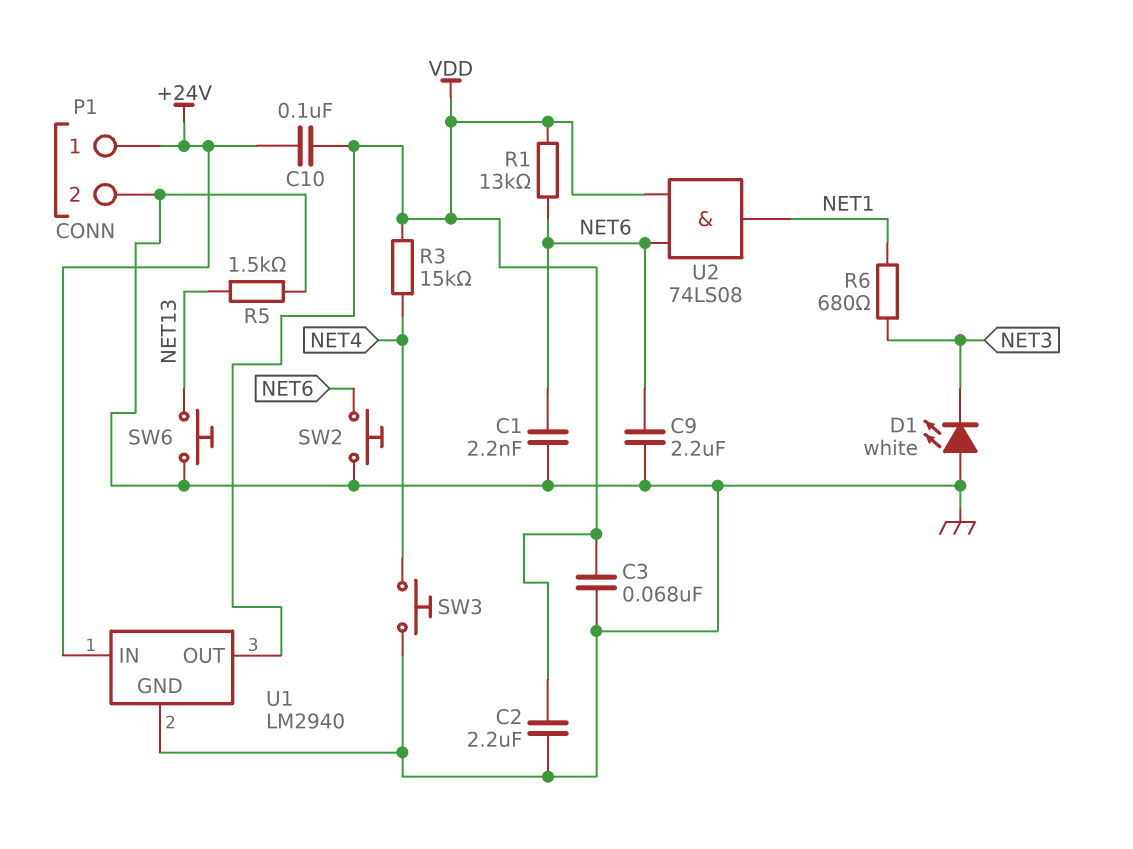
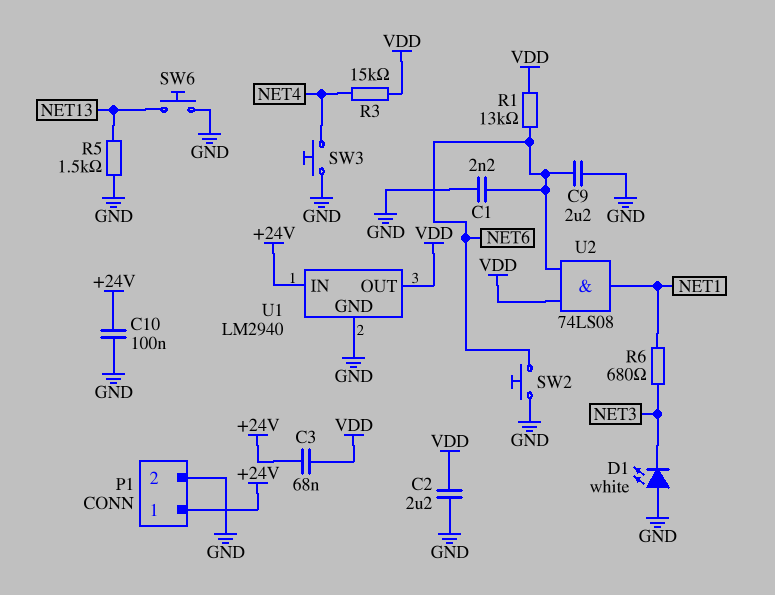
C3: 68nF (GND, VDD) -> 68nF (+24V, VDD)
C10: 100nF (+24V, VDD) -> 100nF (+24V, GND)

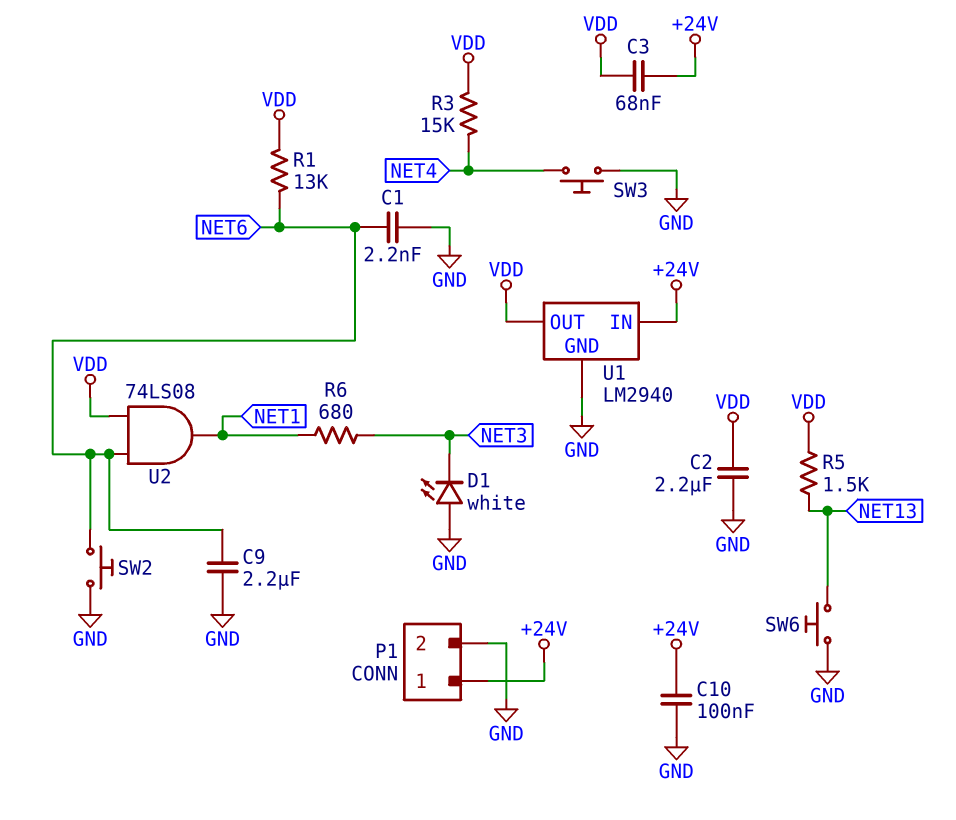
R5: 1.5k (GND, NET13) -> 1.5k (NET13, VDD)

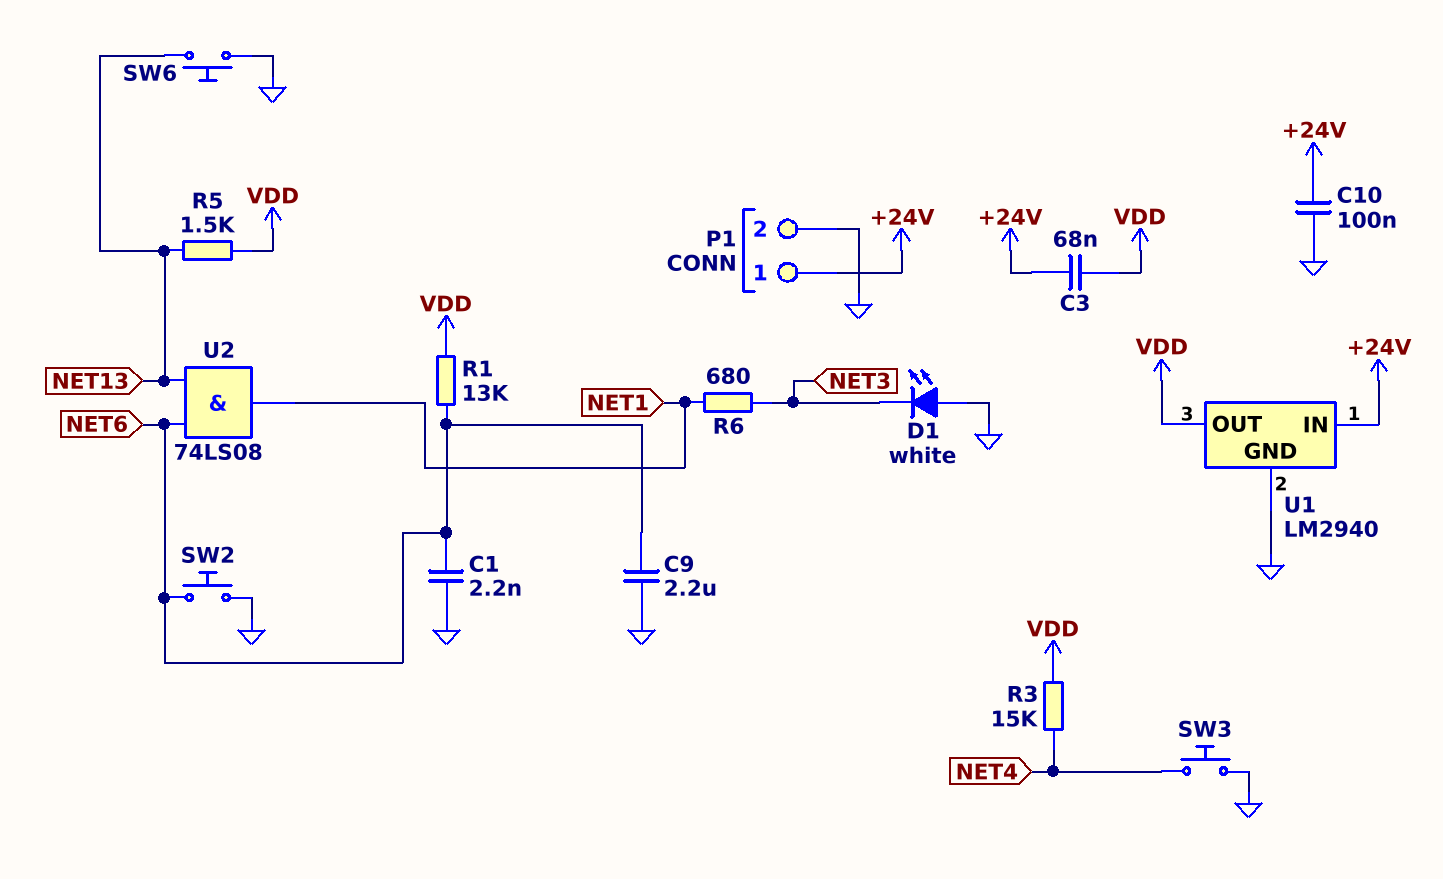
C2: 2.2uF (GND, VDD) -> none
U2: AND 74LS08 (in NET6, in VDD, out NET1) -> AND 74LS08 (in NET6, in NET13, out NET1)

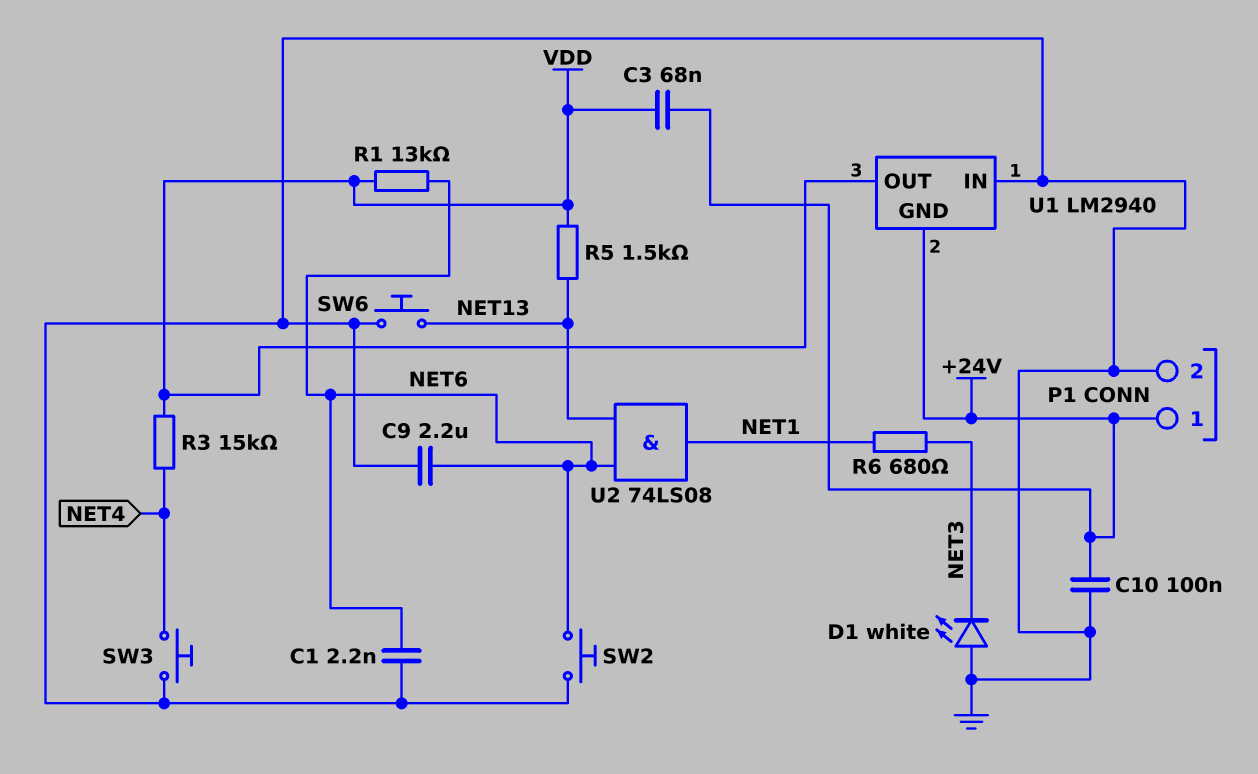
U1 pin GND: GND -> +24V
U1 pin IN: +24V -> GND

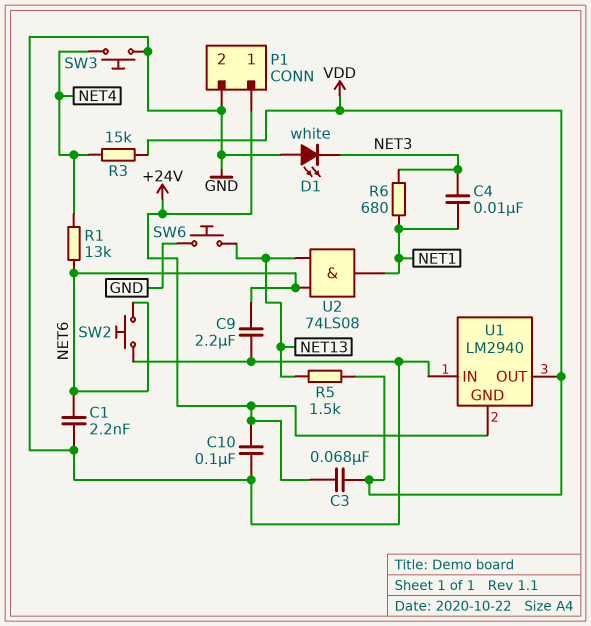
C4: none -> 10nF (NET1, NET3)
R1: 13k (NET6, VDD) -> 13k (NET4, NET6)

